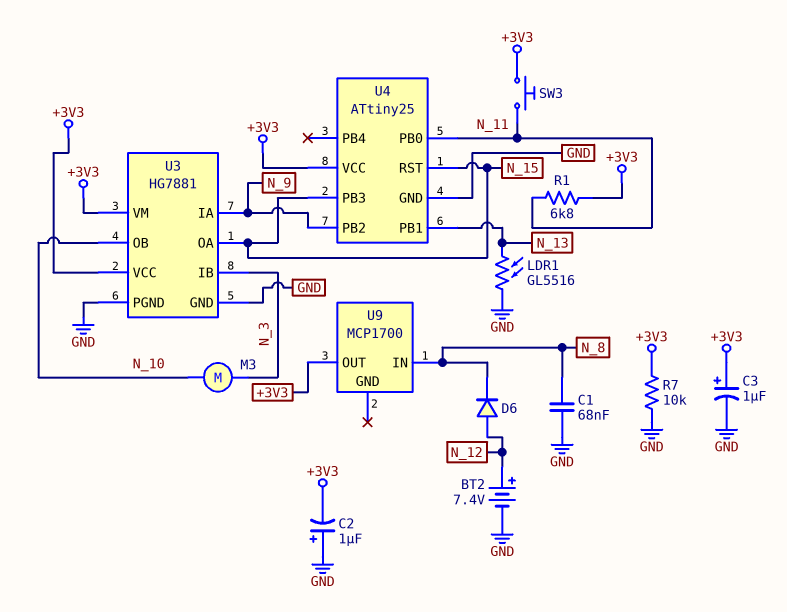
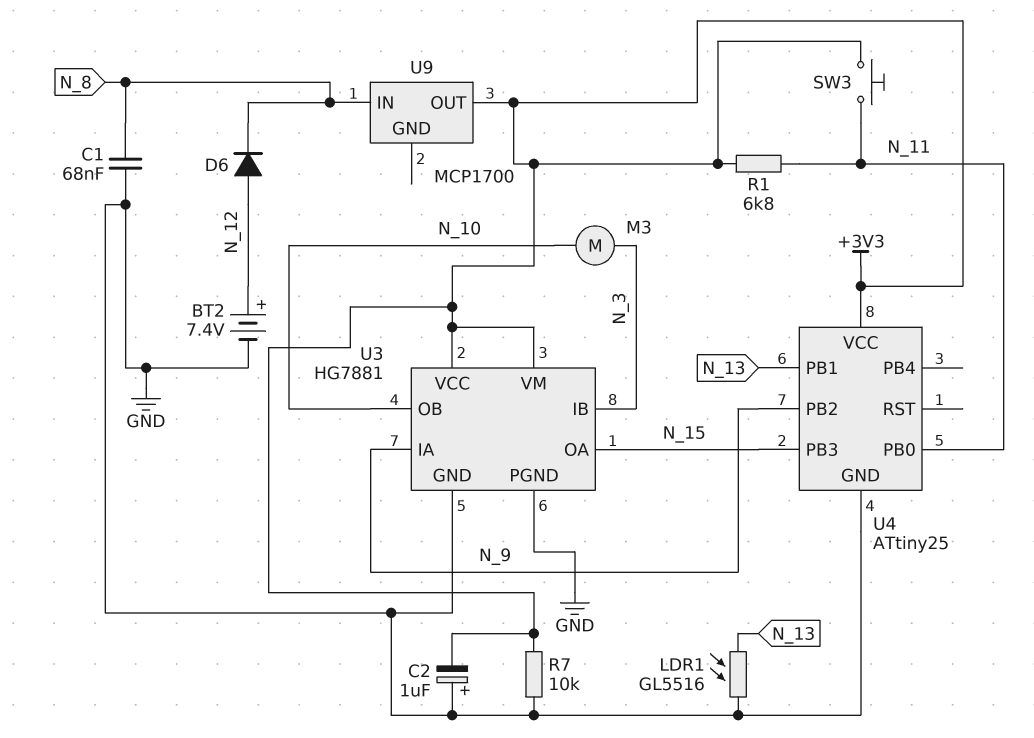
C3: 1uF (plus +3V3, minus GND) -> none
U4 pin RST: N_15 -> none

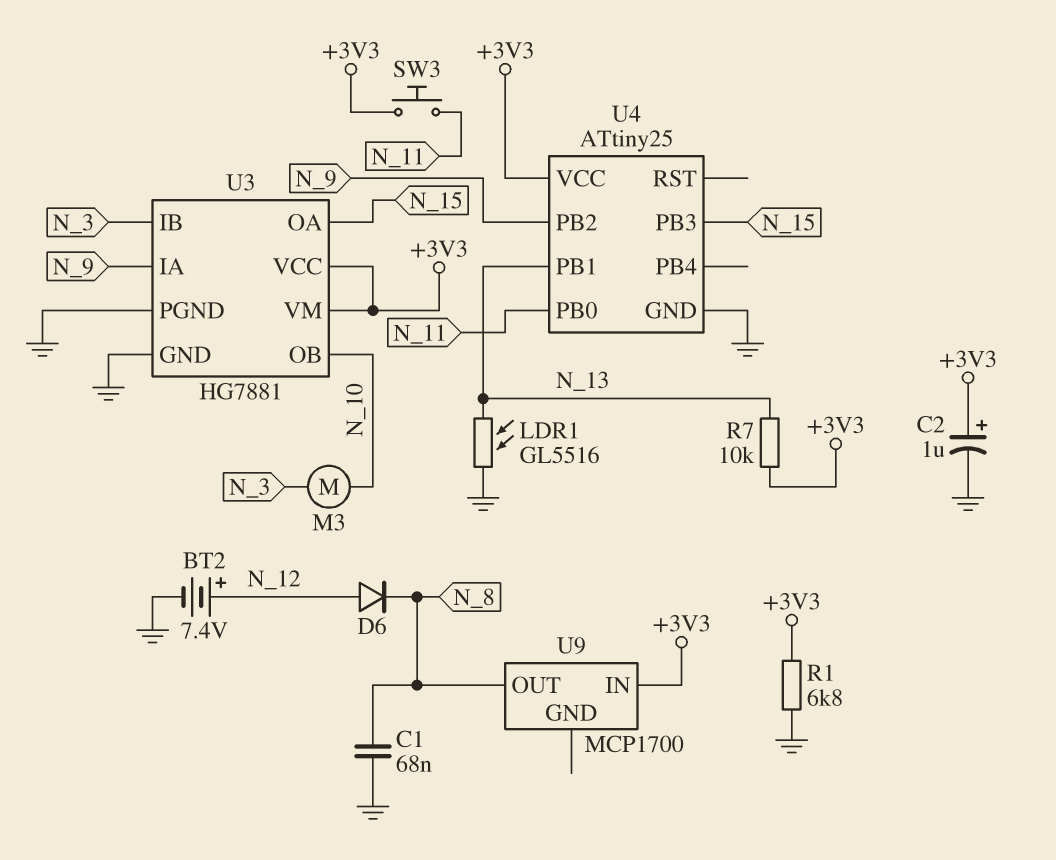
C2: 1uF (plus GND, minus +3V3) -> 1uF (plus +3V3, minus GND)
R1: 6.8k (+3V3, N_11) -> 6.8k (+3V3, GND)
R7: 10k (+3V3, GND) -> 10k (+3V3, N_13)
U9 pin IN: N_8 -> +3V3
U9 pin OUT: +3V3 -> N_8

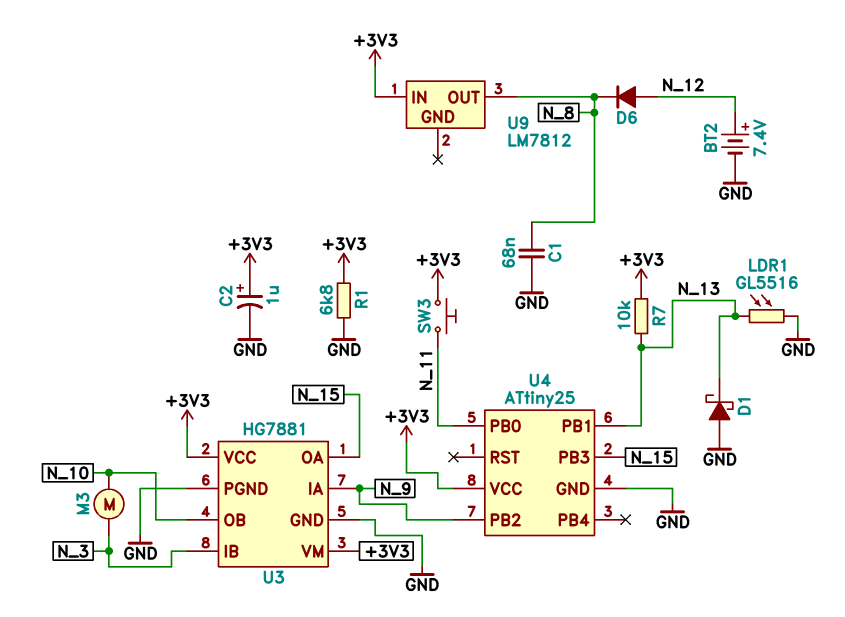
D1: none -> schottky (A GND, K N_13)
U9: MCP1700 -> LM7812

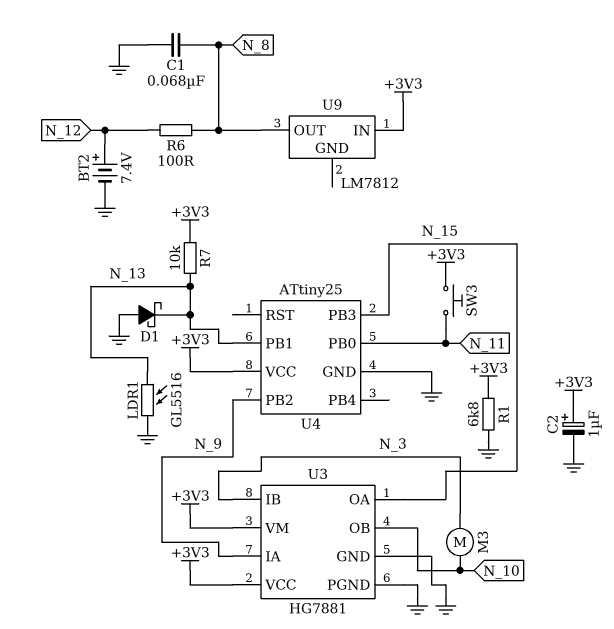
D6: diode (A N_12, K N_8) -> none
R6: none -> 100 (N_8, N_12)

